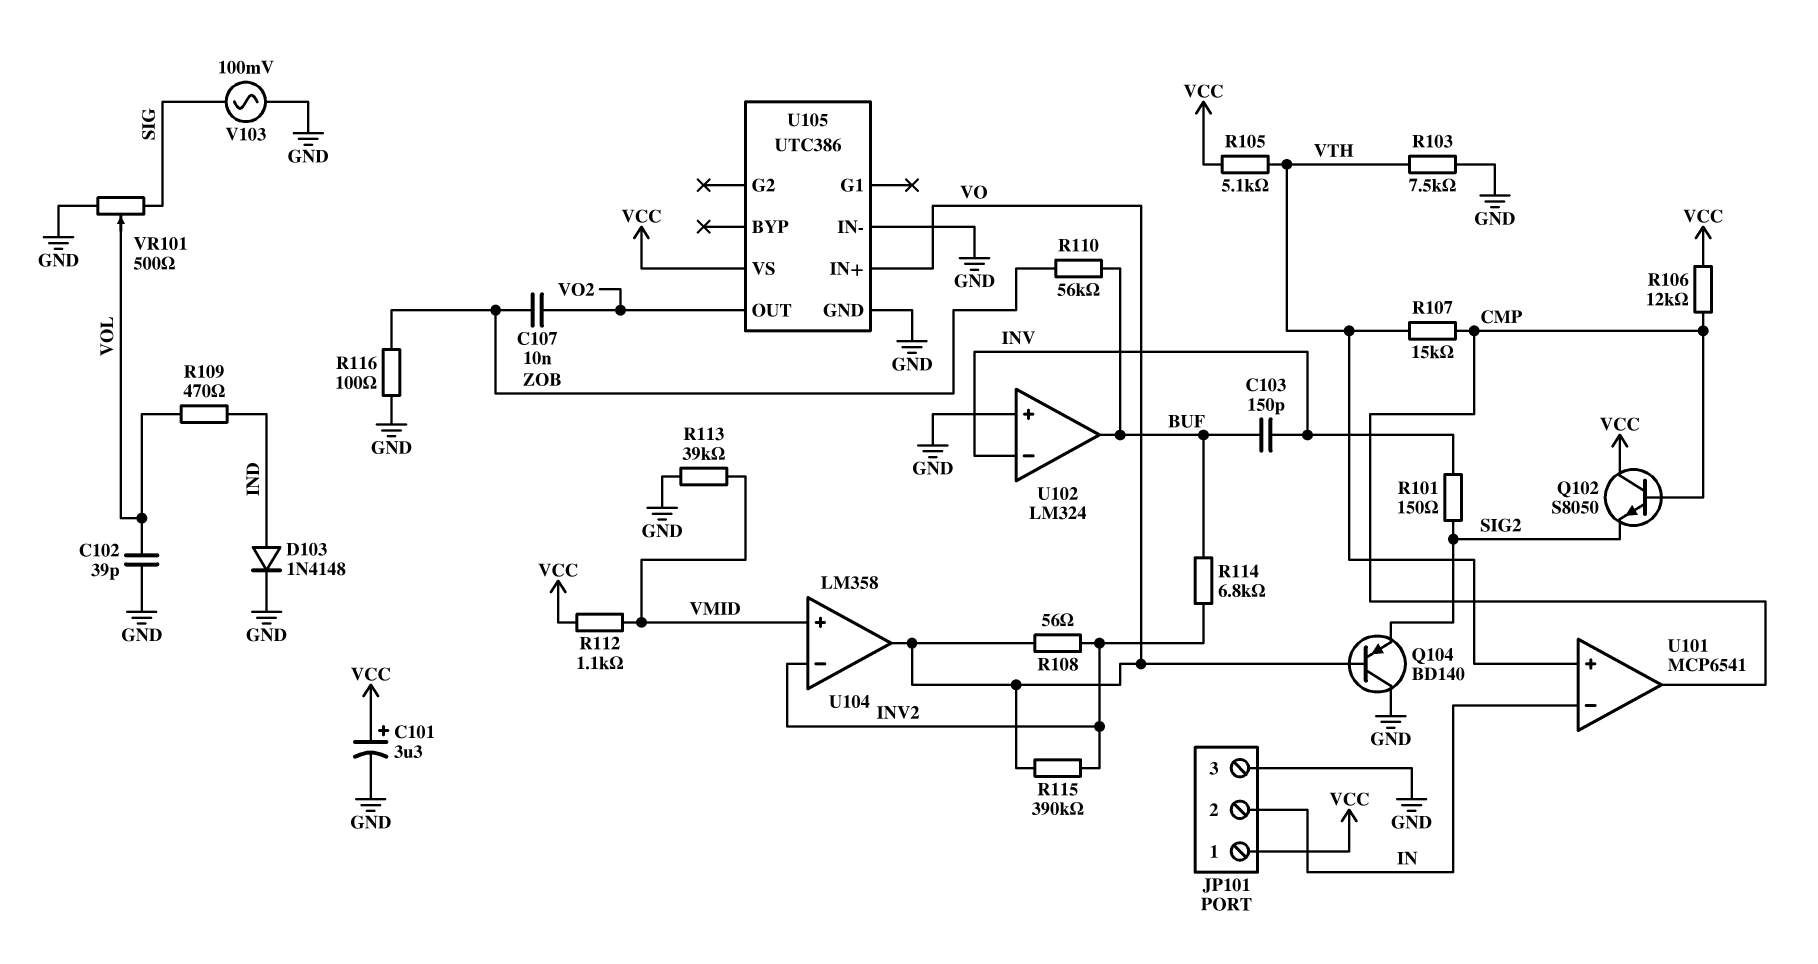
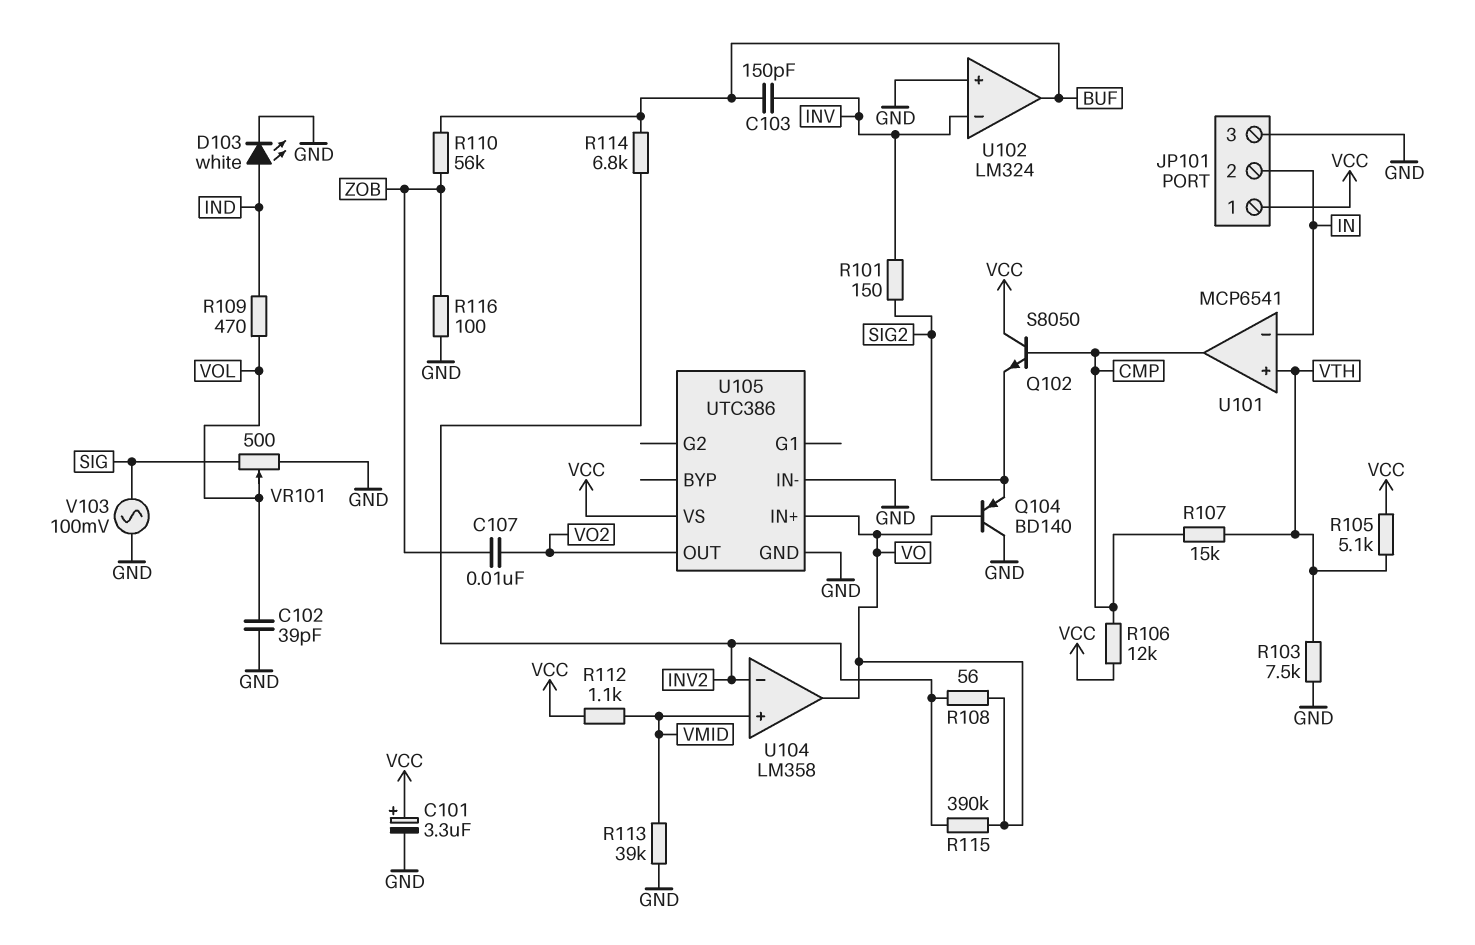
D103: diode 1N4148 (A IND, K GND) -> LED white (A IND, K GND)

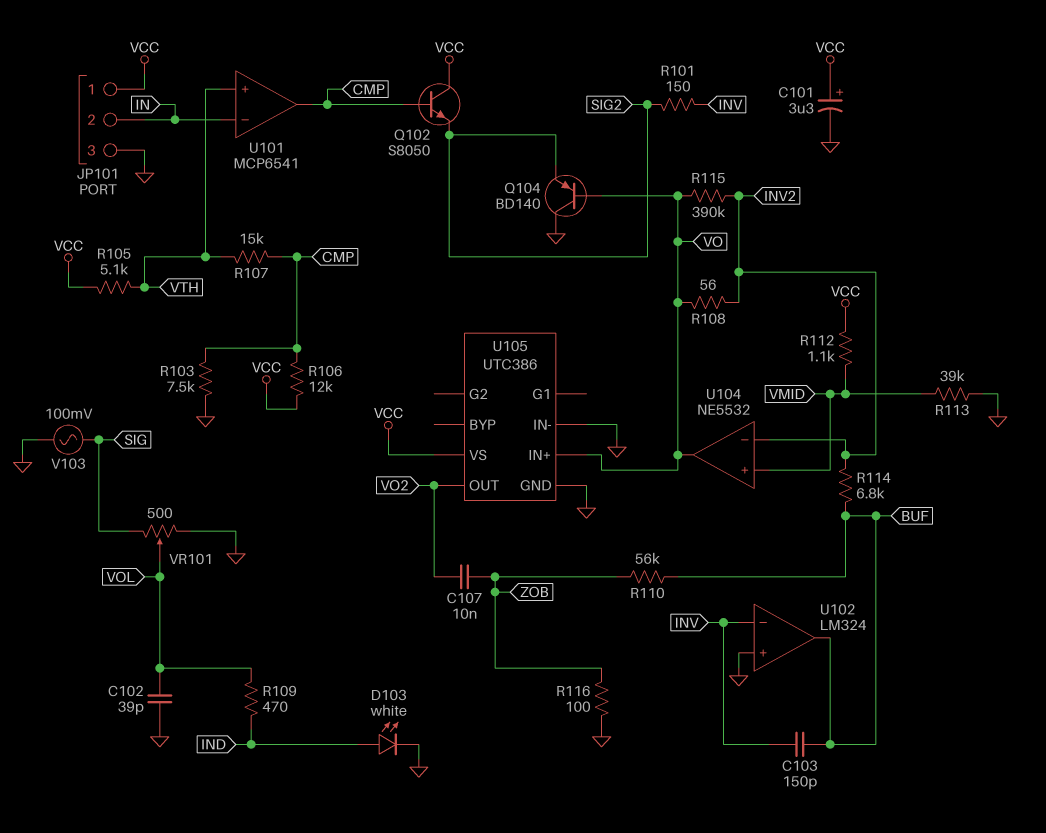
R103: 7.5k (GND, VTH) -> 7.5k (CMP, GND)
U104: LM358 -> NE5532

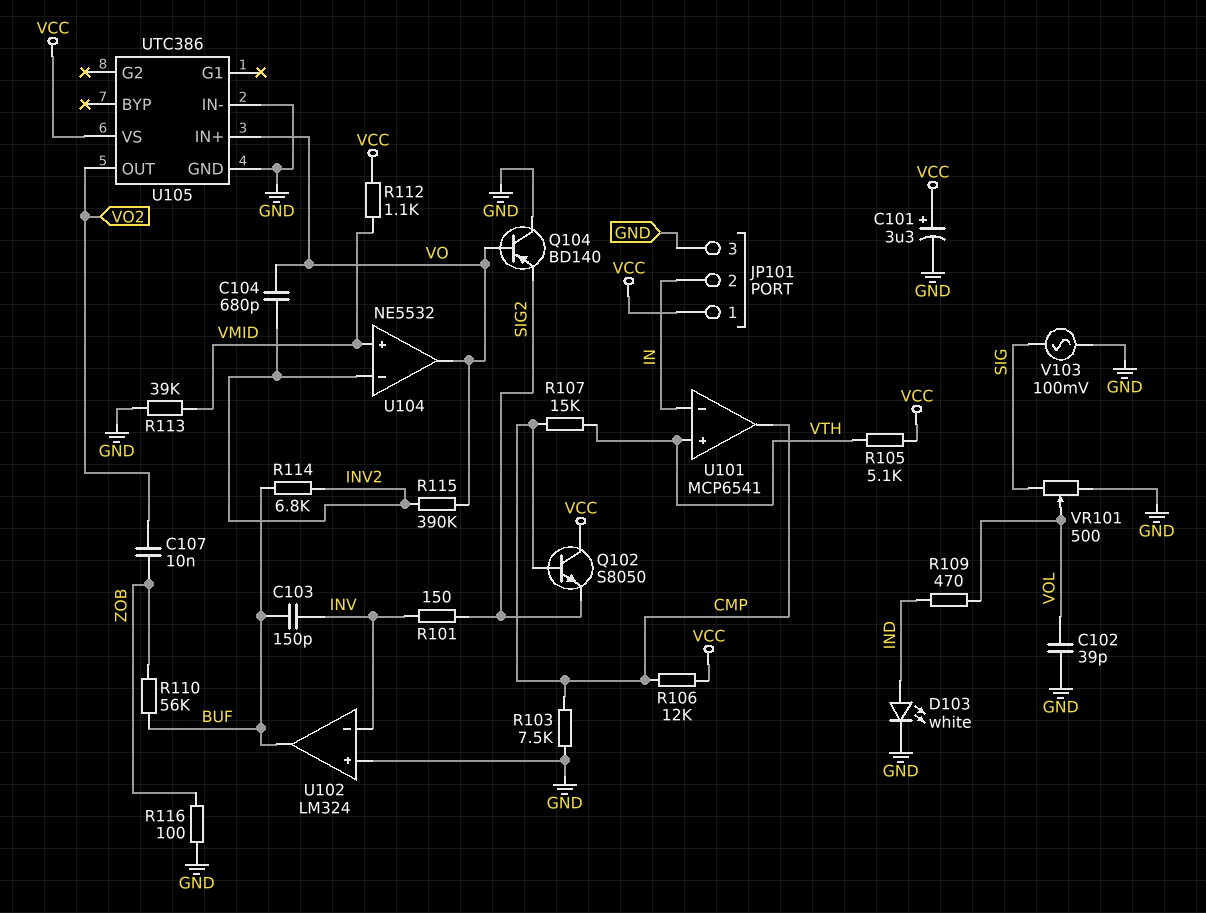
C104: none -> 680pF (INV2, VO)
R108: 56 (INV2, VO) -> none

